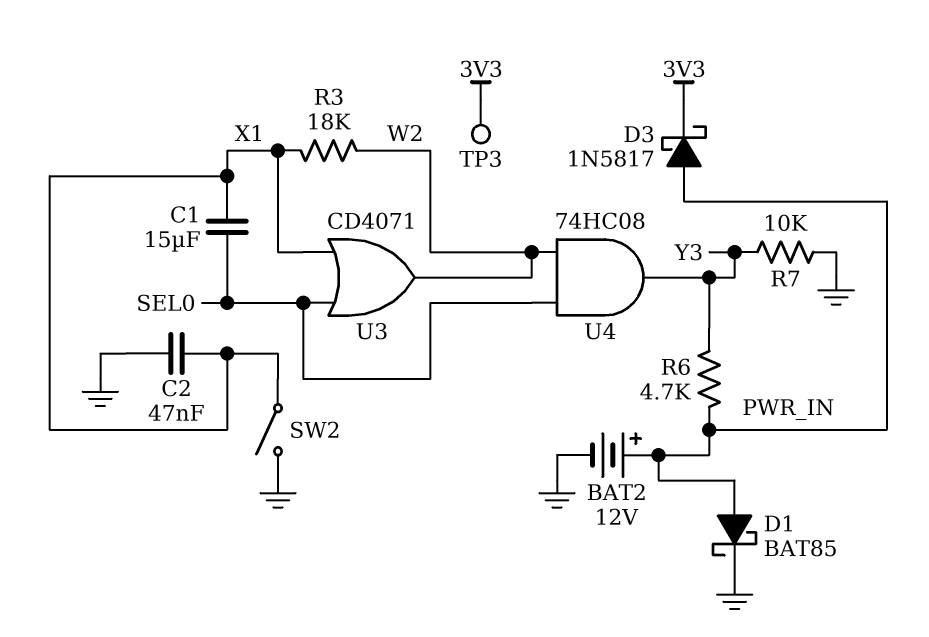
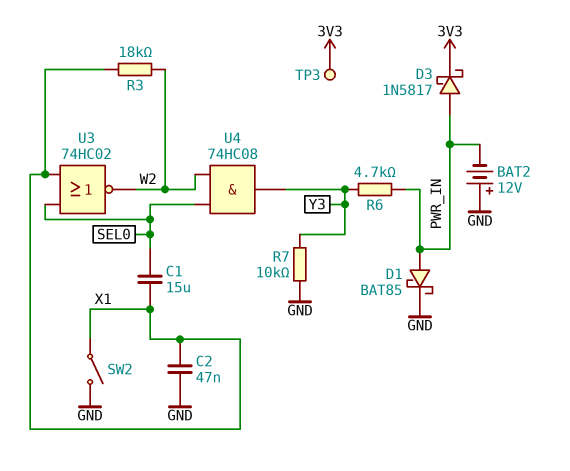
BAT2: 12V (plus PWR_IN, minus GND) -> 12V (plus GND, minus PWR_IN)
U3: OR CD4071 (in SEL0, in X1, out W2) -> NOR 74HC02 (in SEL0, in X1, out W2)

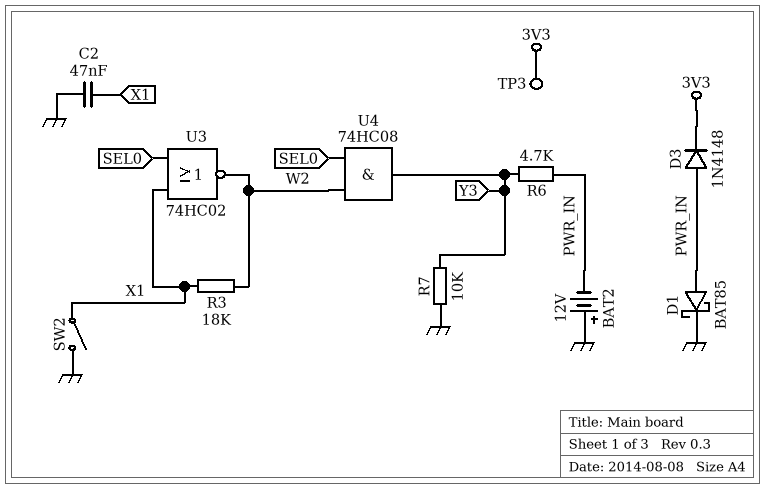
C1: 15uF (SEL0, X1) -> none
D3: schottky 1N5817 (A PWR_IN, K 3V3) -> diode 1N4148 (A PWR_IN, K 3V3)

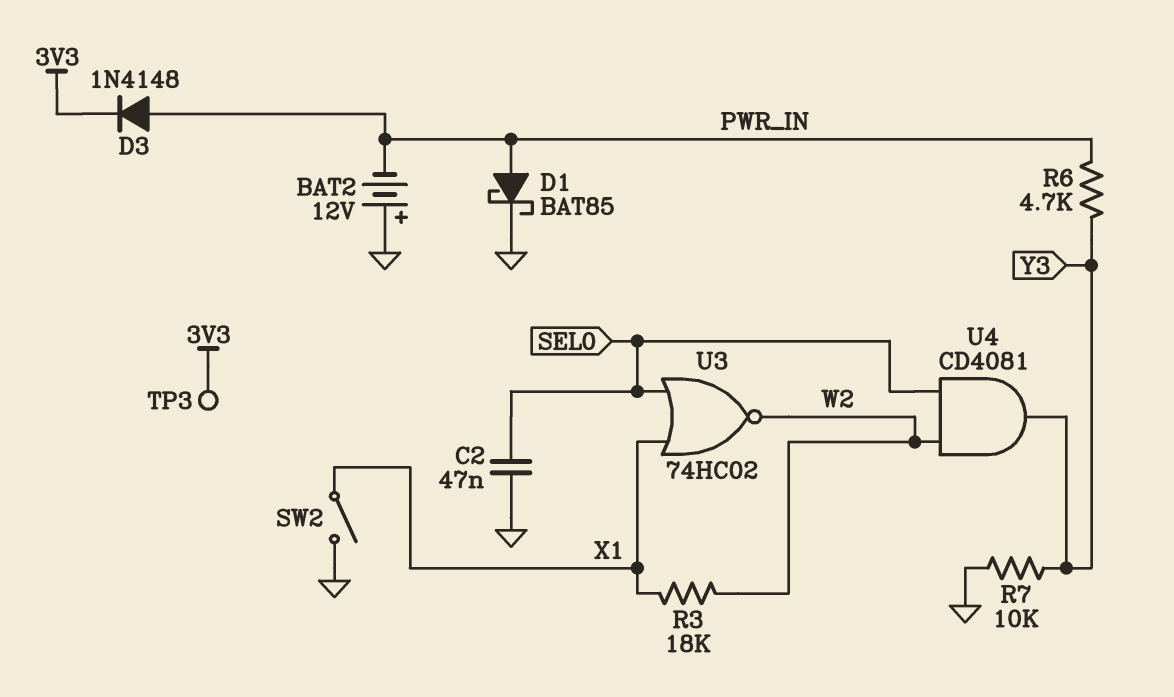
C2: 47nF (GND, X1) -> 47nF (GND, SEL0)
U4: AND 74HC08 (in SEL0, in W2, out Y3) -> AND CD4081 (in SEL0, in W2, out Y3)

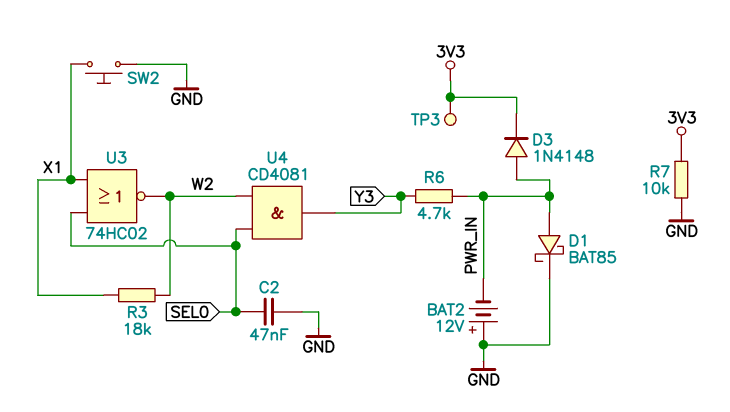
R7: 10k (GND, Y3) -> 10k (3V3, GND)
SW2: switch (GND, X1) -> button (GND, X1)

